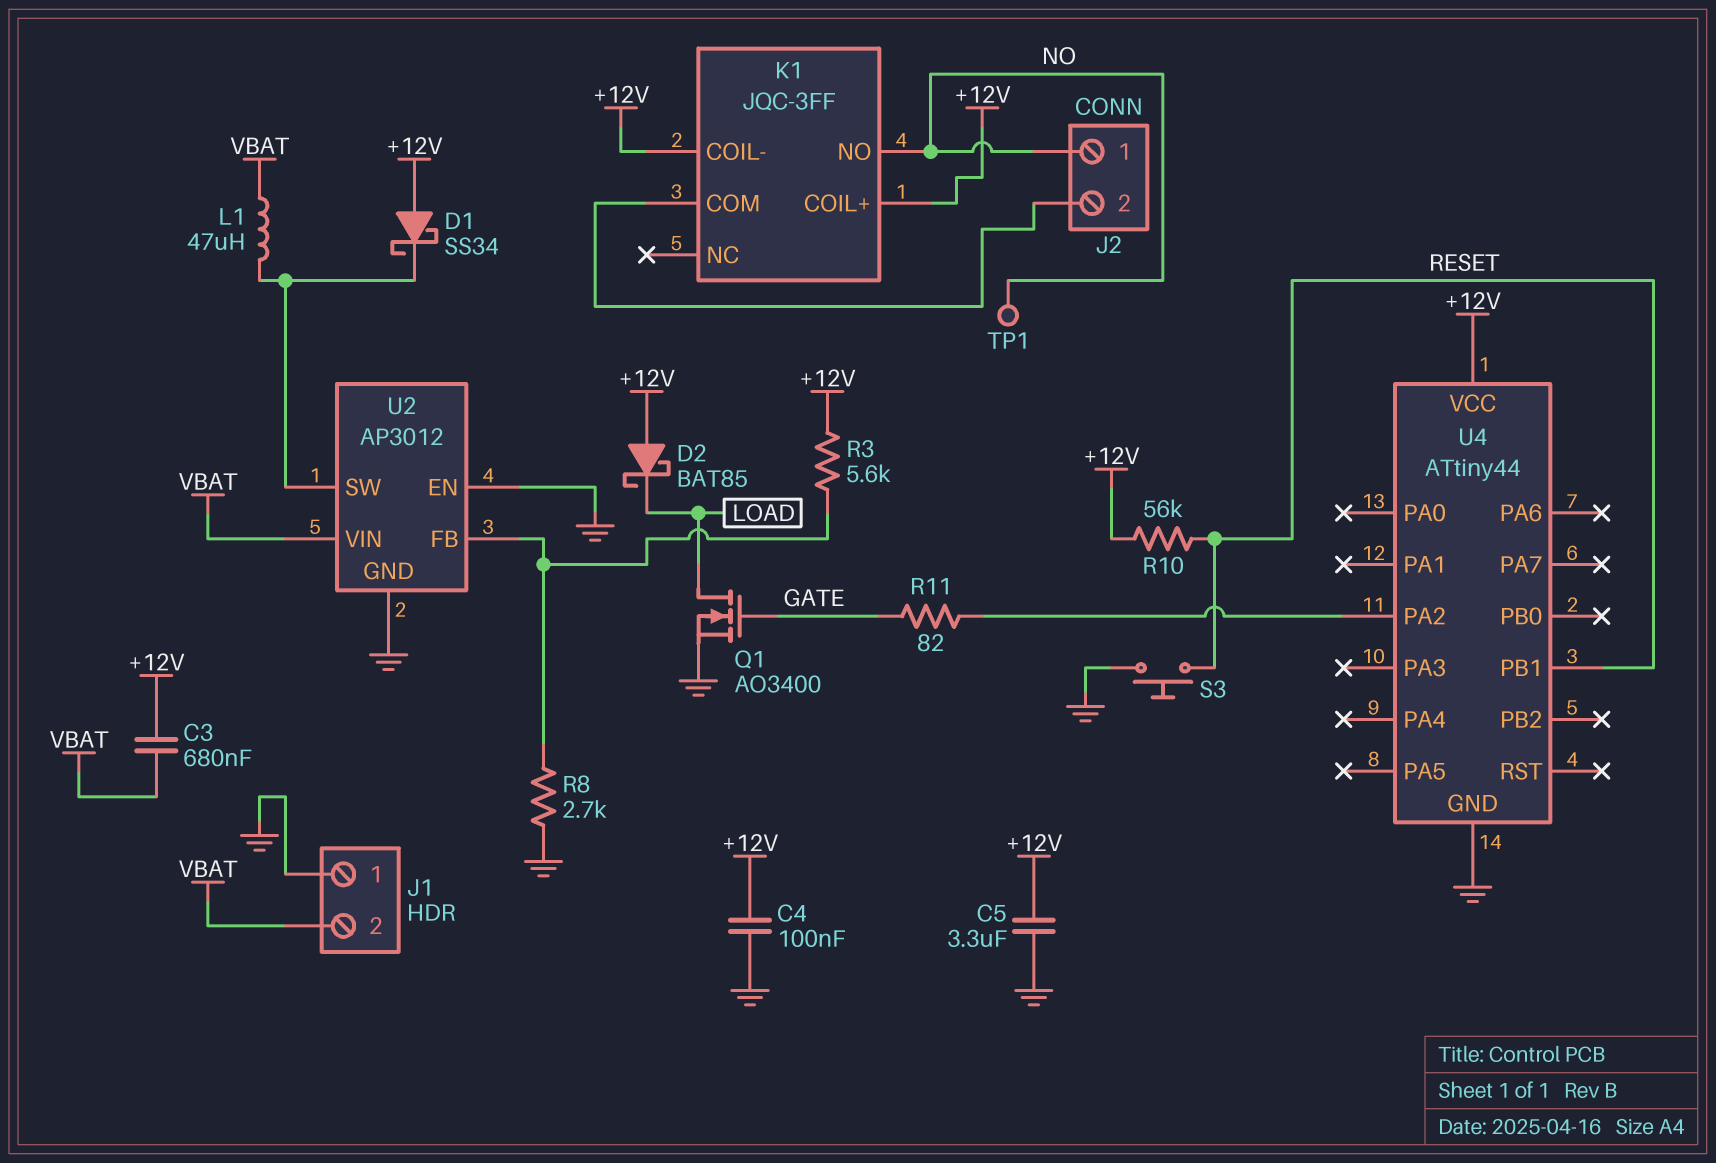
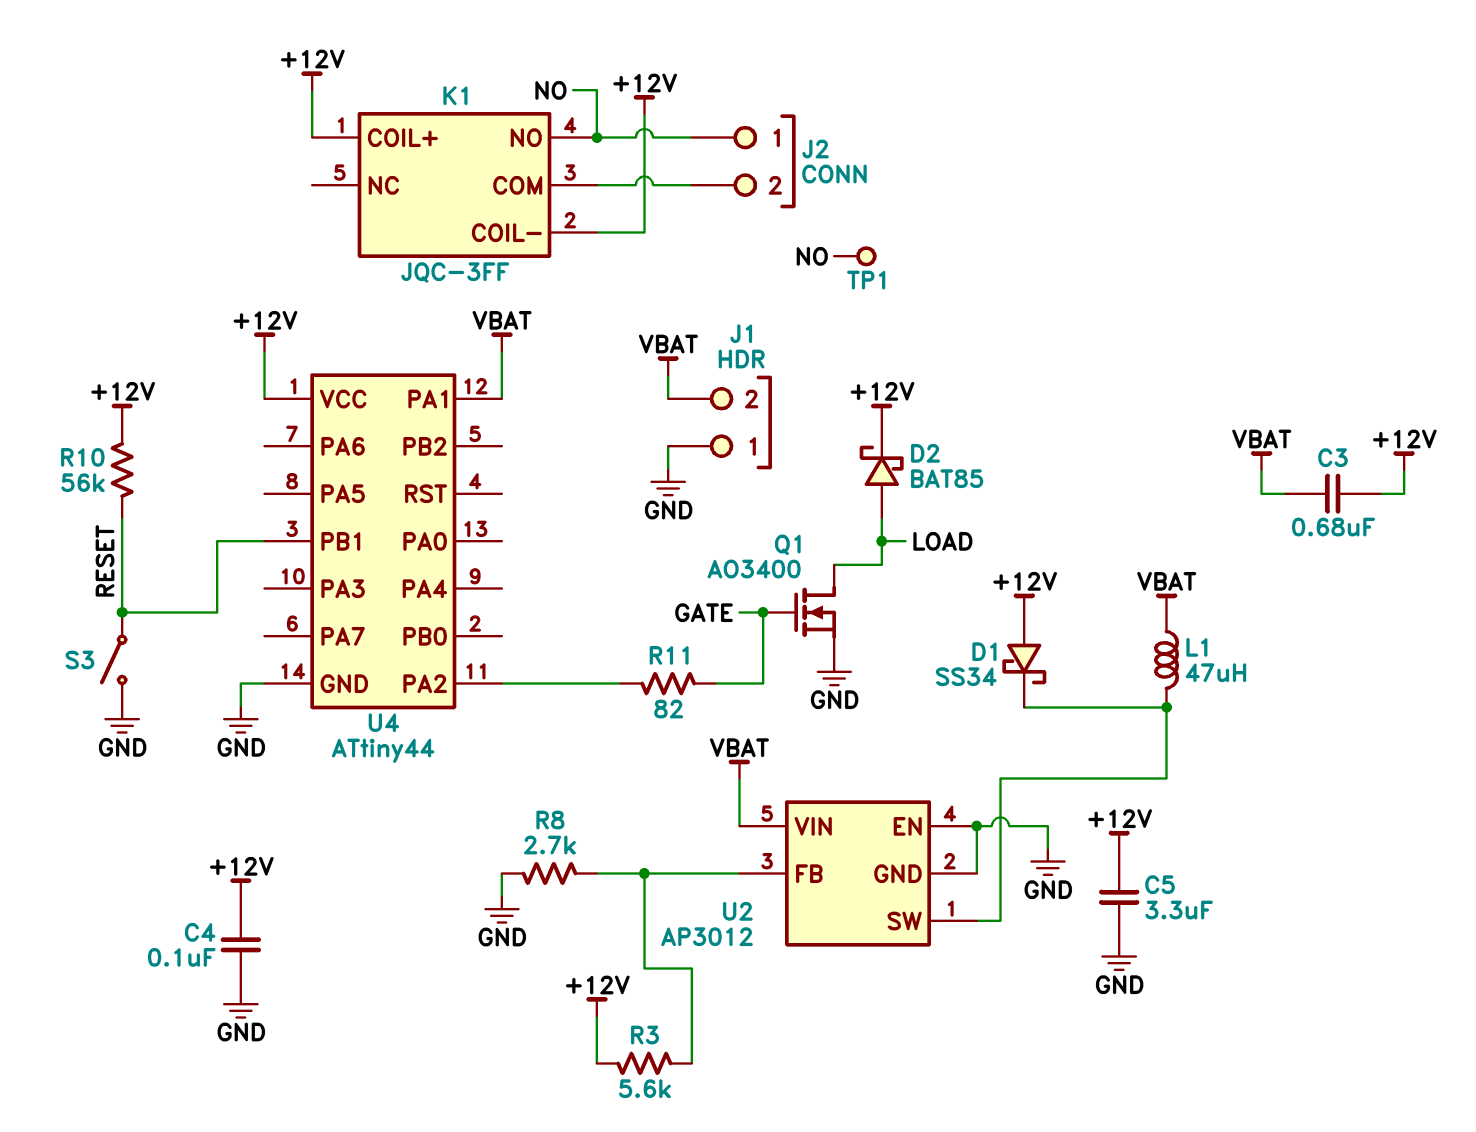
D2: schottky BAT85 (A +12V, K LOAD) -> schottky BAT85 (A LOAD, K +12V)
S3: button (GND, RESET) -> switch (GND, RESET)
U4 pin PA1: none -> VBAT

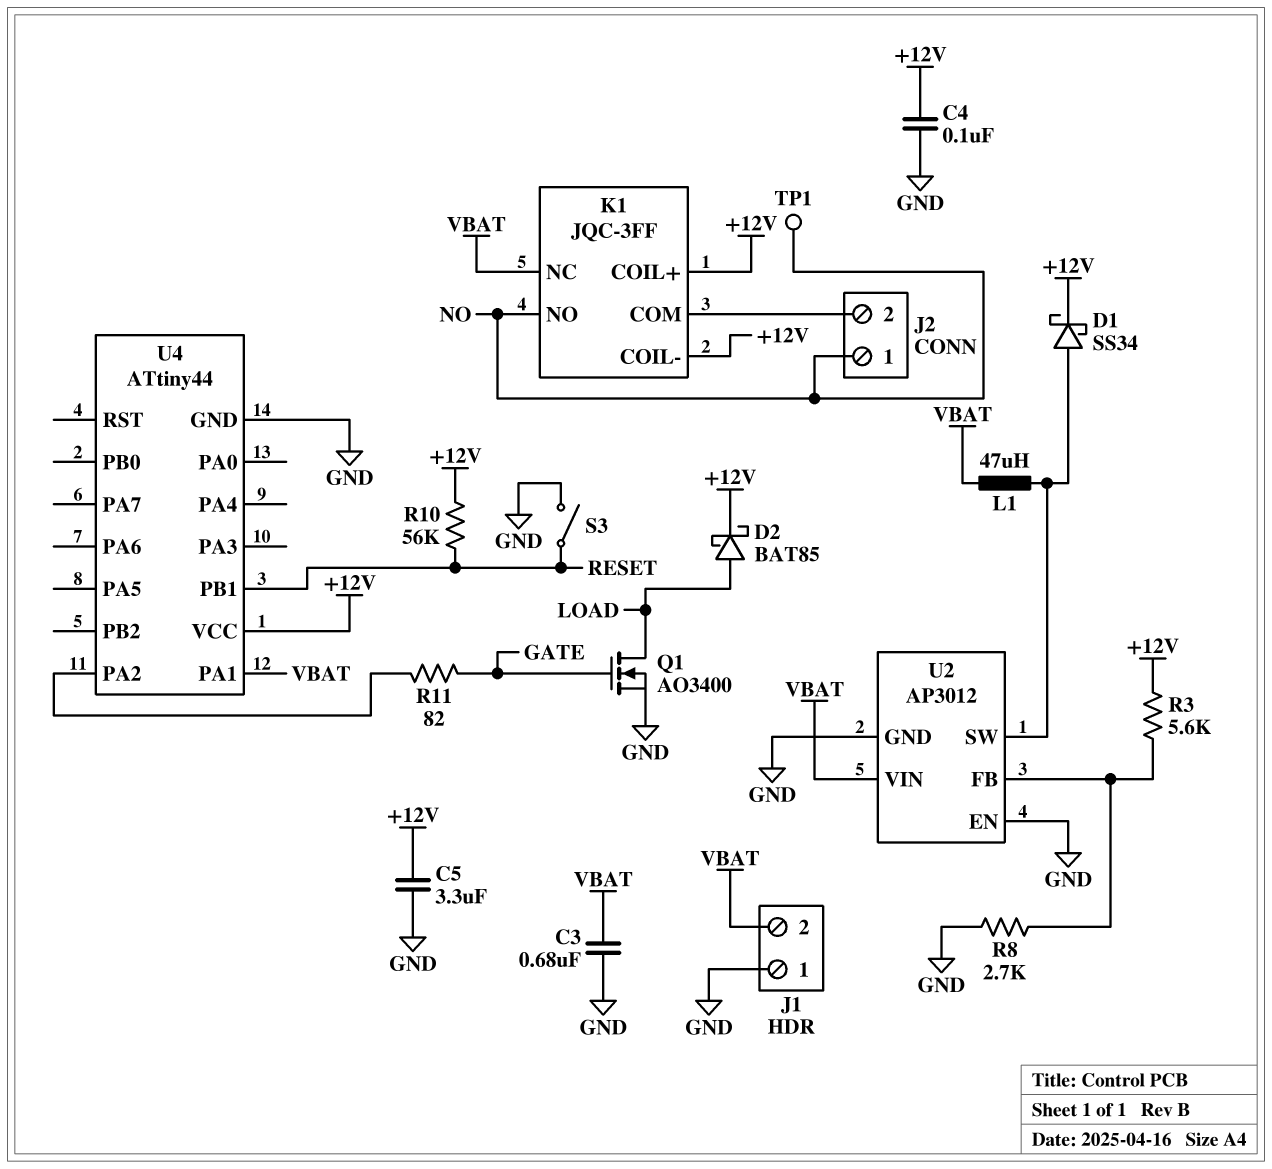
C3: 680nF (+12V, VBAT) -> 680nF (GND, VBAT)
D1: schottky SS34 (A +12V, K U2/SW) -> schottky SS34 (A U2/SW, K +12V)
K1 pin NC: none -> VBAT

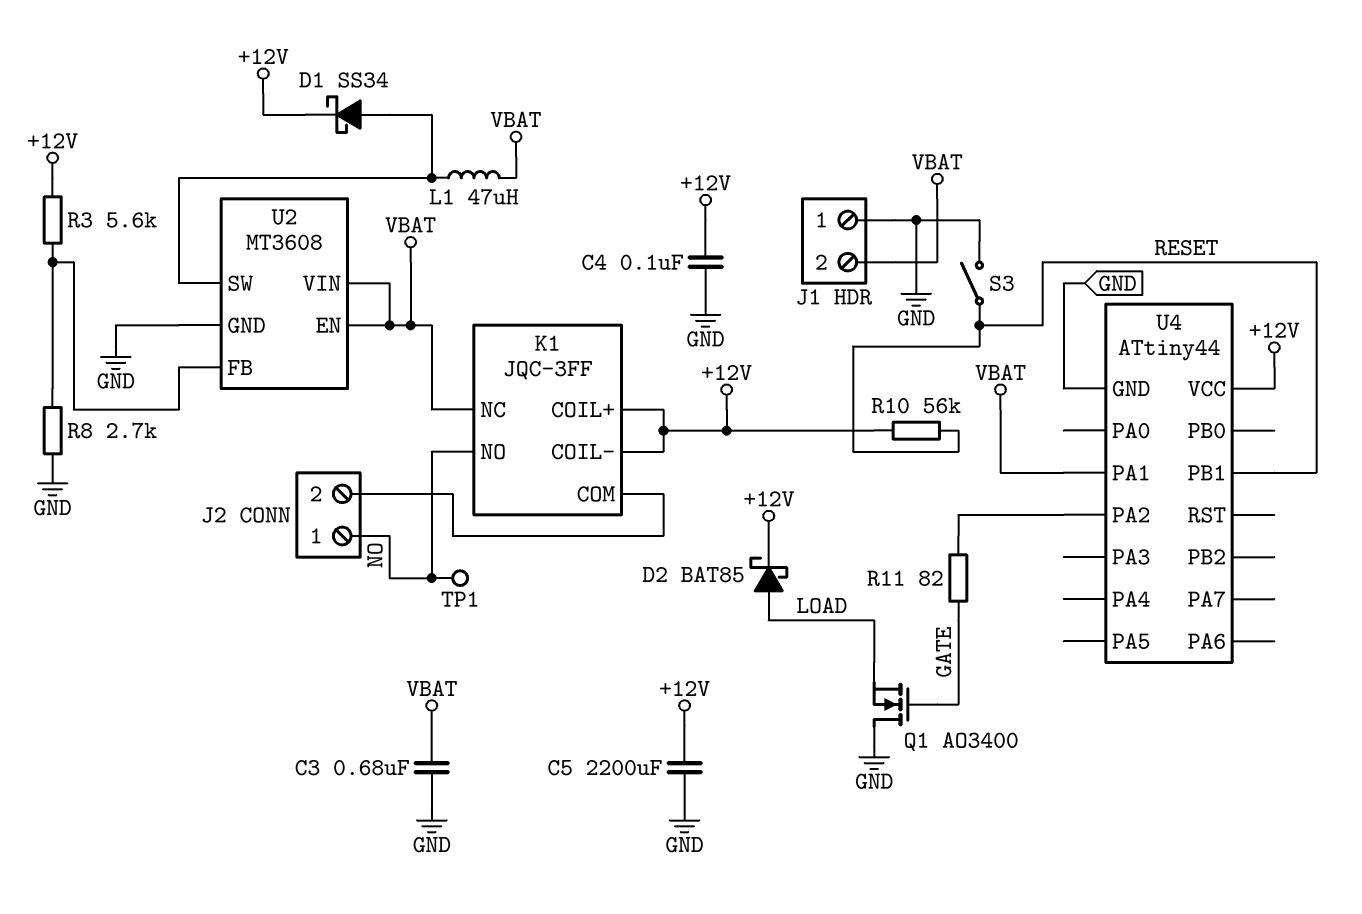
C5: 3.3uF (+12V, GND) -> 2200uF (+12V, GND)
Q1: NMOS AO3400 (G GATE, D LOAD, S GND) -> NMOS AO3400 (G GATE, D GND, S LOAD)
U2: AP3012 -> MT3608
U2 pin EN: GND -> VBAT

